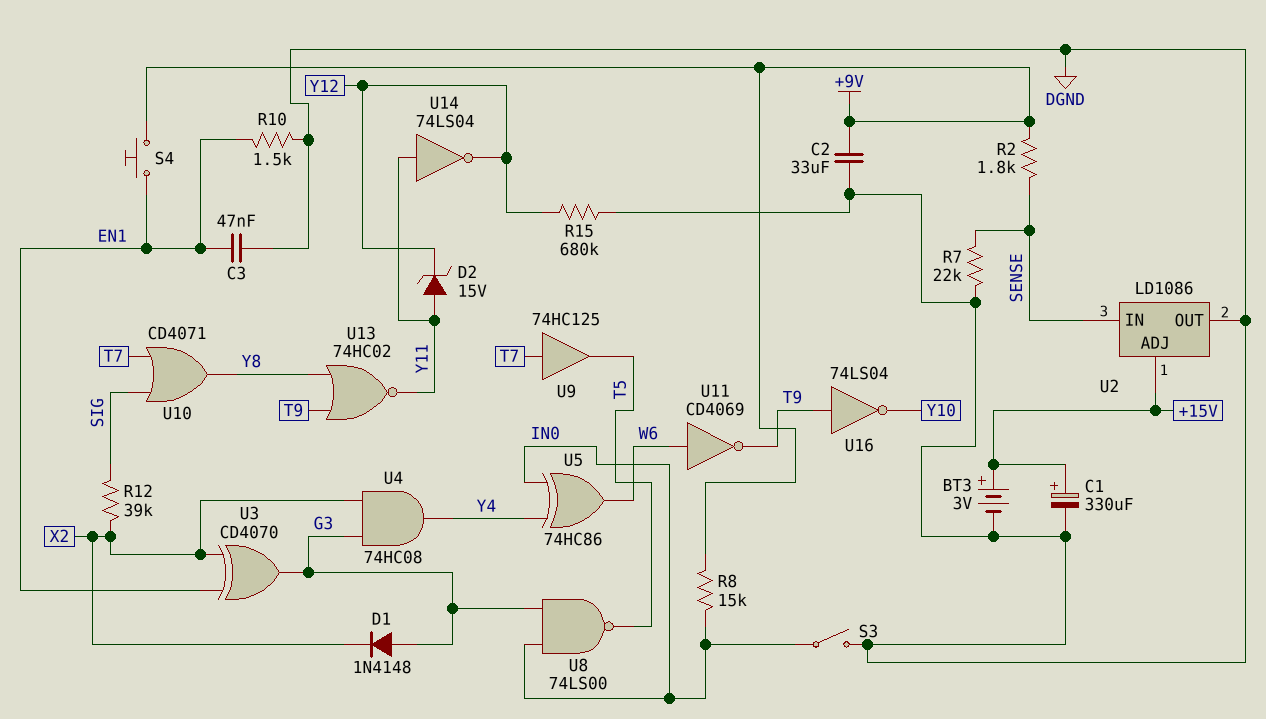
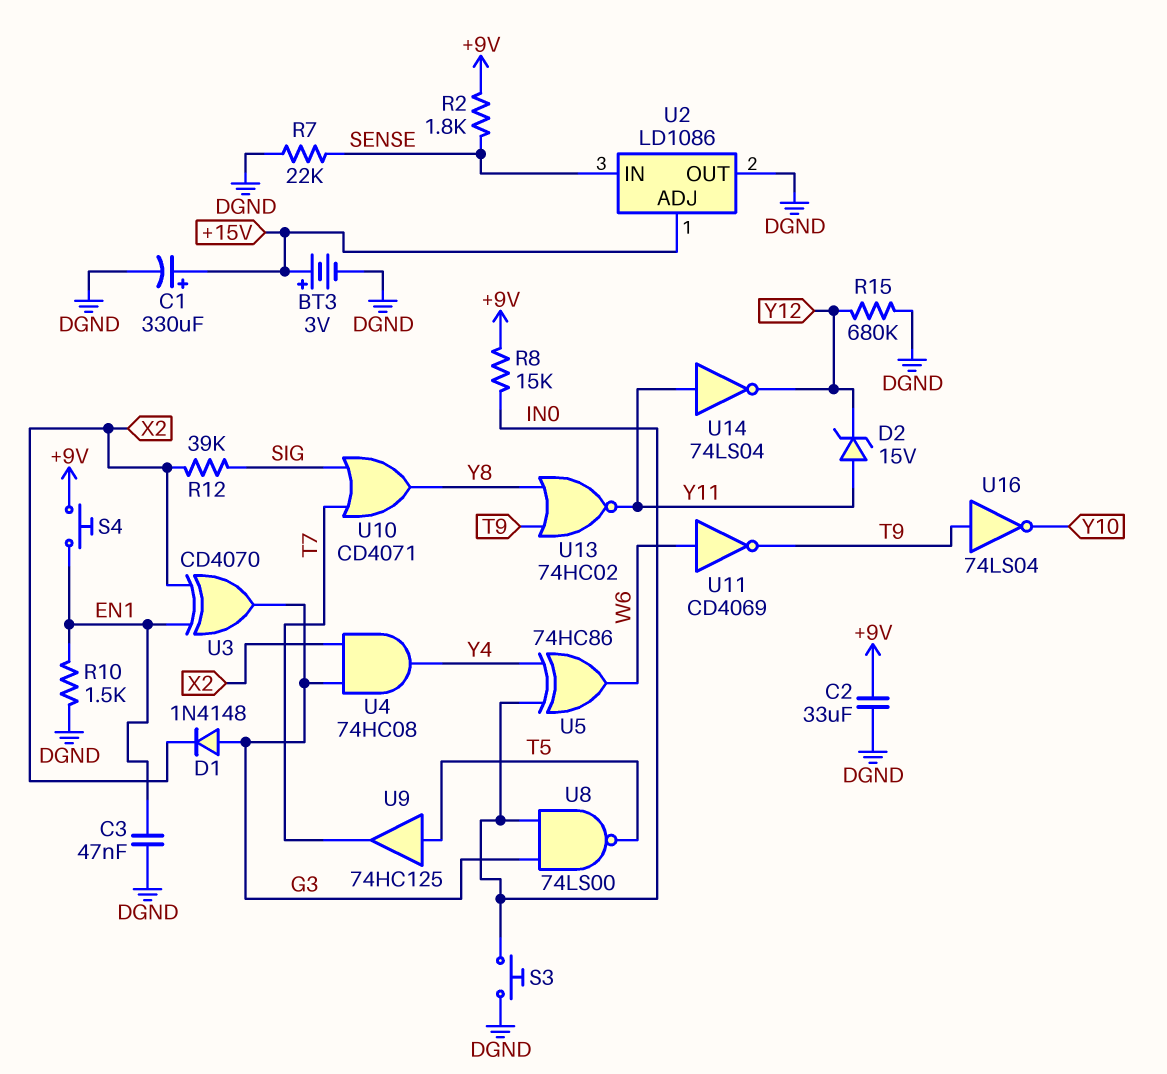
S3: switch (DGND, IN0) -> button (DGND, IN0)
U9: buffer 74HC125 (in T7, out T5) -> buffer 74HC125 (in T5, out T7)

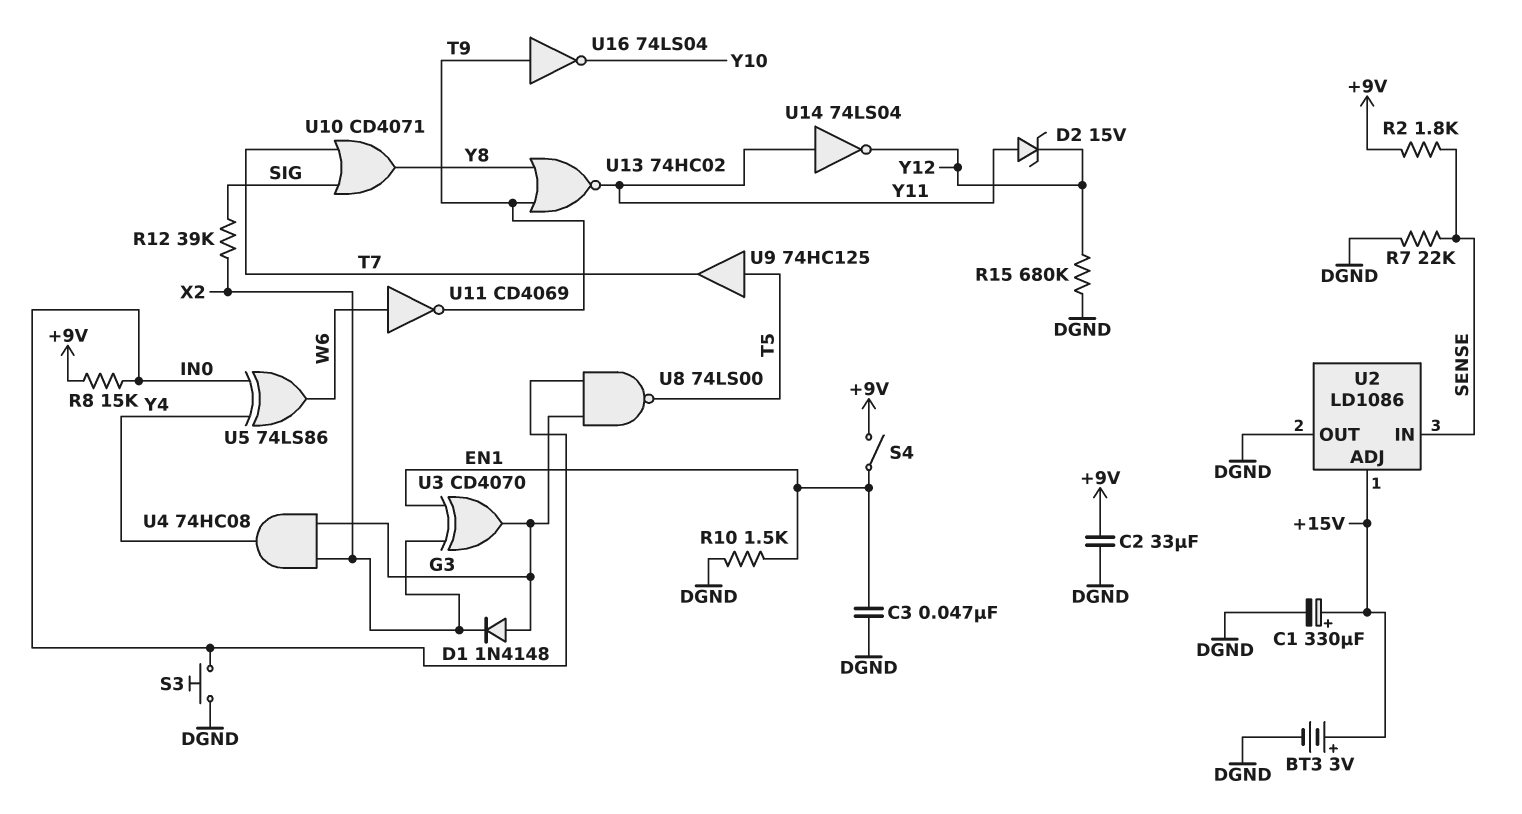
S4: button (+9V, EN1) -> switch (+9V, EN1)
U5: XOR 74HC86 (in IN0, in Y4, out W6) -> XOR 74LS86 (in IN0, in Y4, out W6)

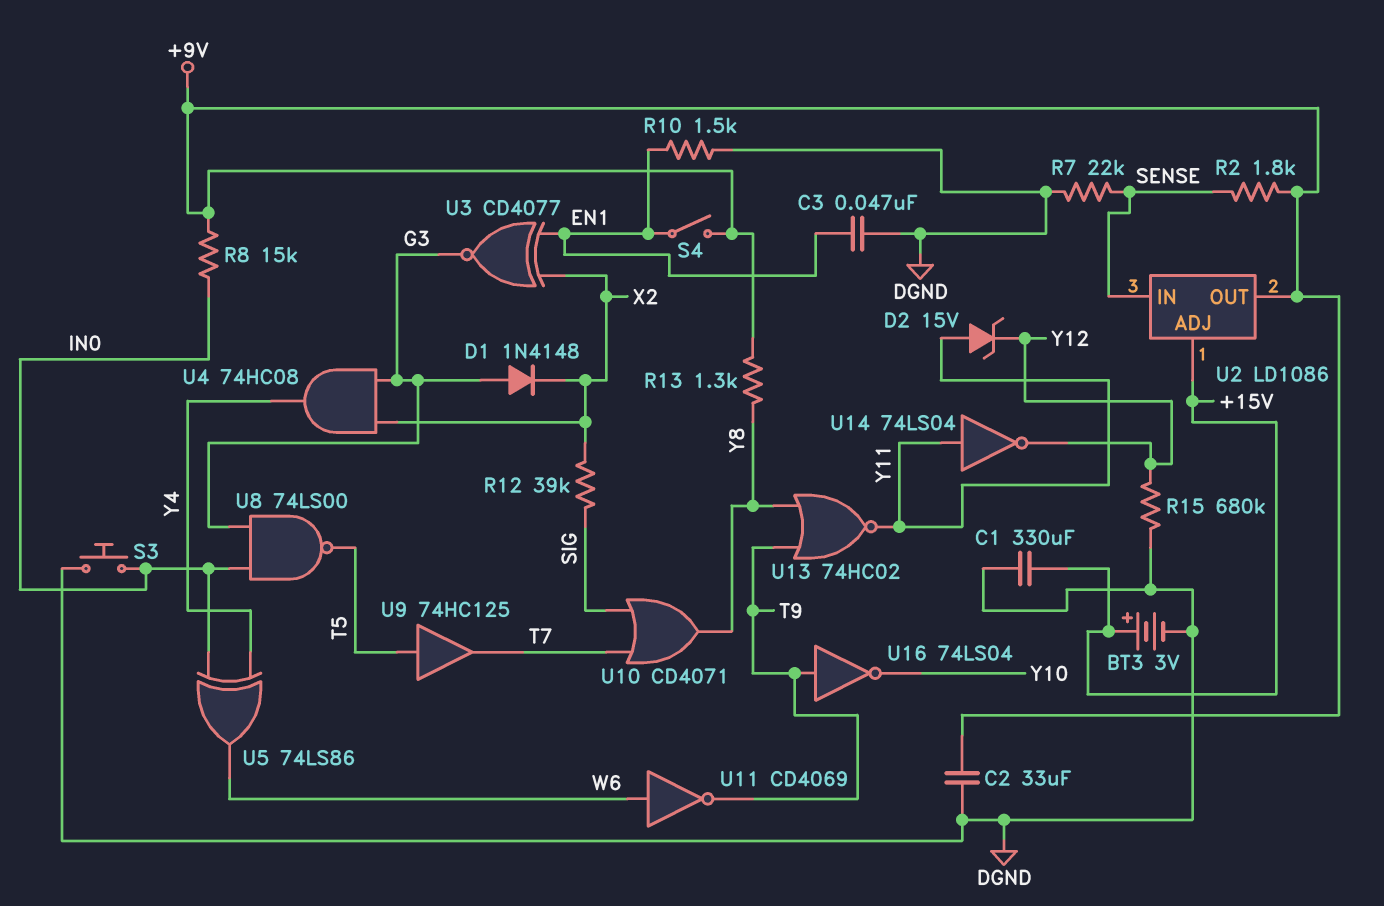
C1: 330uF (plus +15V, minus DGND) -> 330uF (+15V, DGND)
R13: none -> 1.3k (+9V, Y8)
U2 pin OUT: DGND -> +9V
U3: XOR CD4070 (in EN1, in X2, out G3) -> XNOR CD4077 (in EN1, in X2, out G3)

